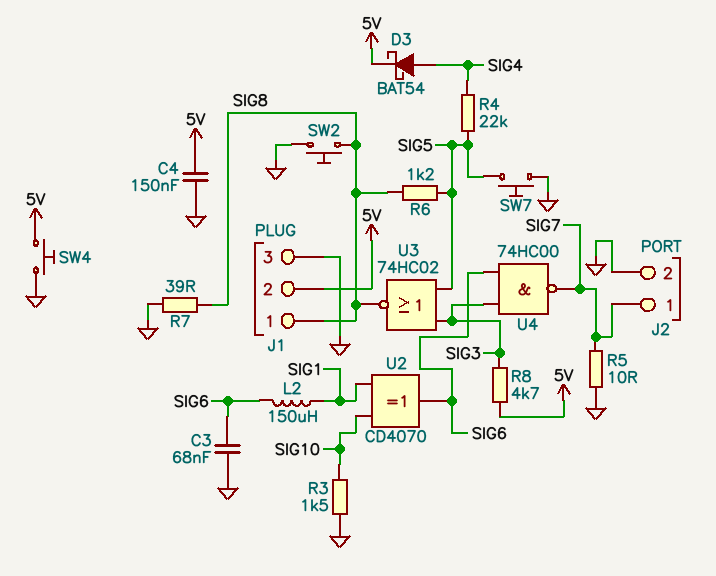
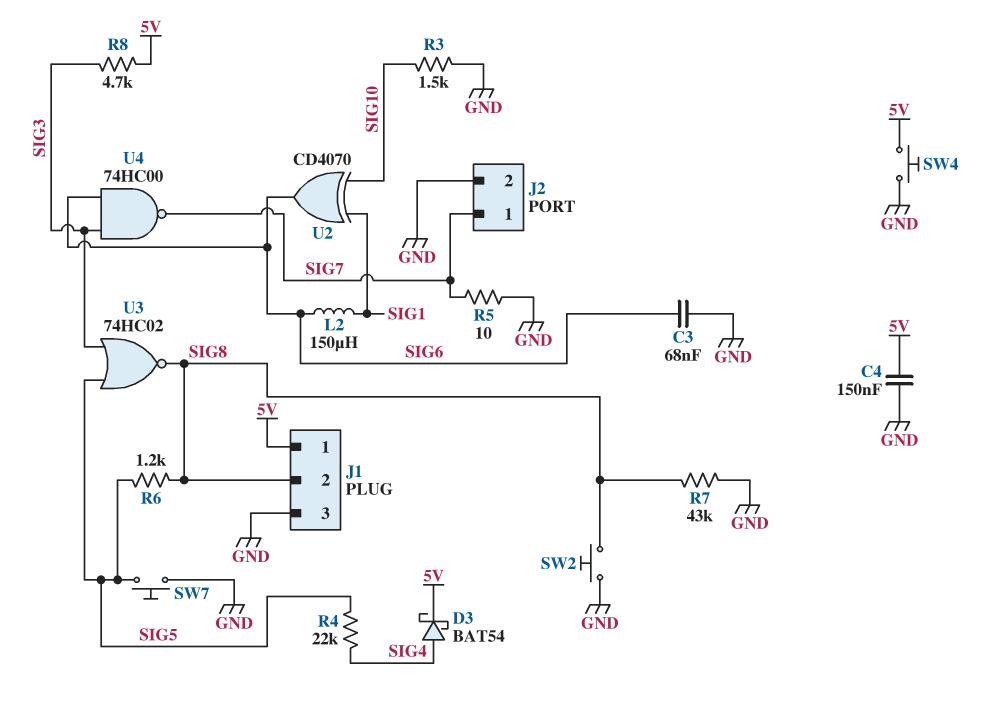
J1 pin 1: SIG8 -> 5V
J1 pin 2: 5V -> SIG8
R7: 39 (GND, SIG8) -> 43k (GND, SIG8)

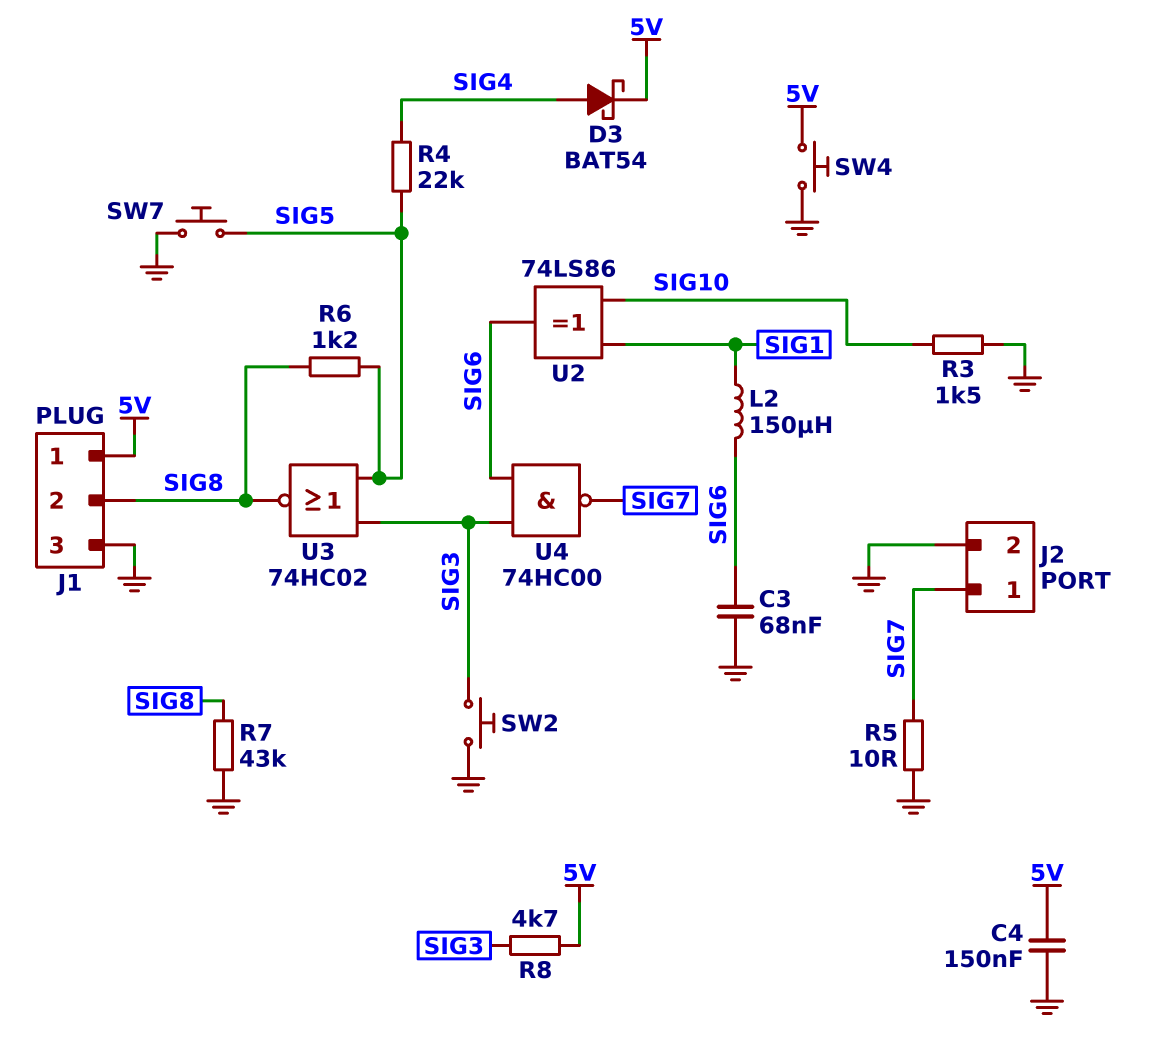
SW2: button (GND, SIG8) -> button (GND, SIG3)
U2: XOR CD4070 (in SIG1, in SIG10, out SIG6) -> XOR 74LS86 (in SIG1, in SIG10, out SIG6)

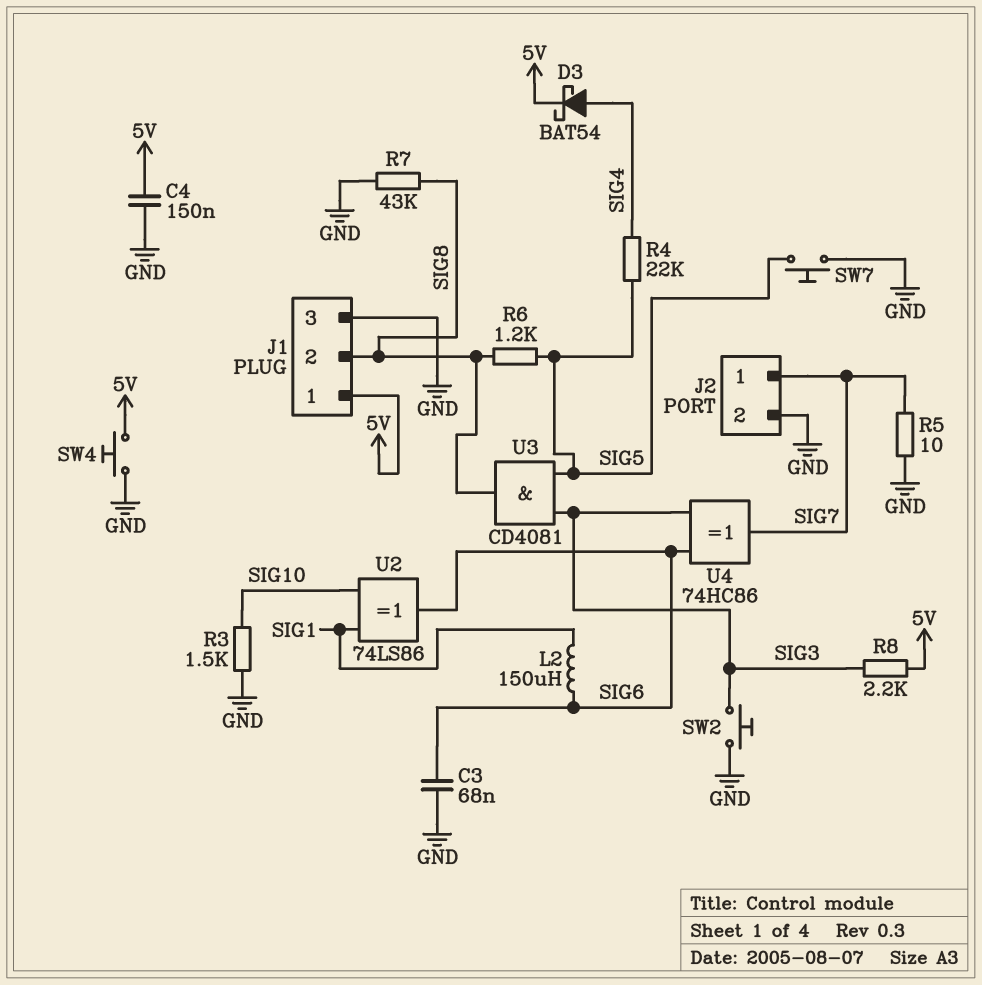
R8: 4.7k (5V, SIG3) -> 2.2k (5V, SIG3)
U3: NOR 74HC02 (in SIG3, in SIG5, out SIG8) -> AND CD4081 (in SIG3, in SIG5, out SIG8)
U4: NAND 74HC00 (in SIG3, in SIG6, out SIG7) -> XOR 74HC86 (in SIG3, in SIG6, out SIG7)

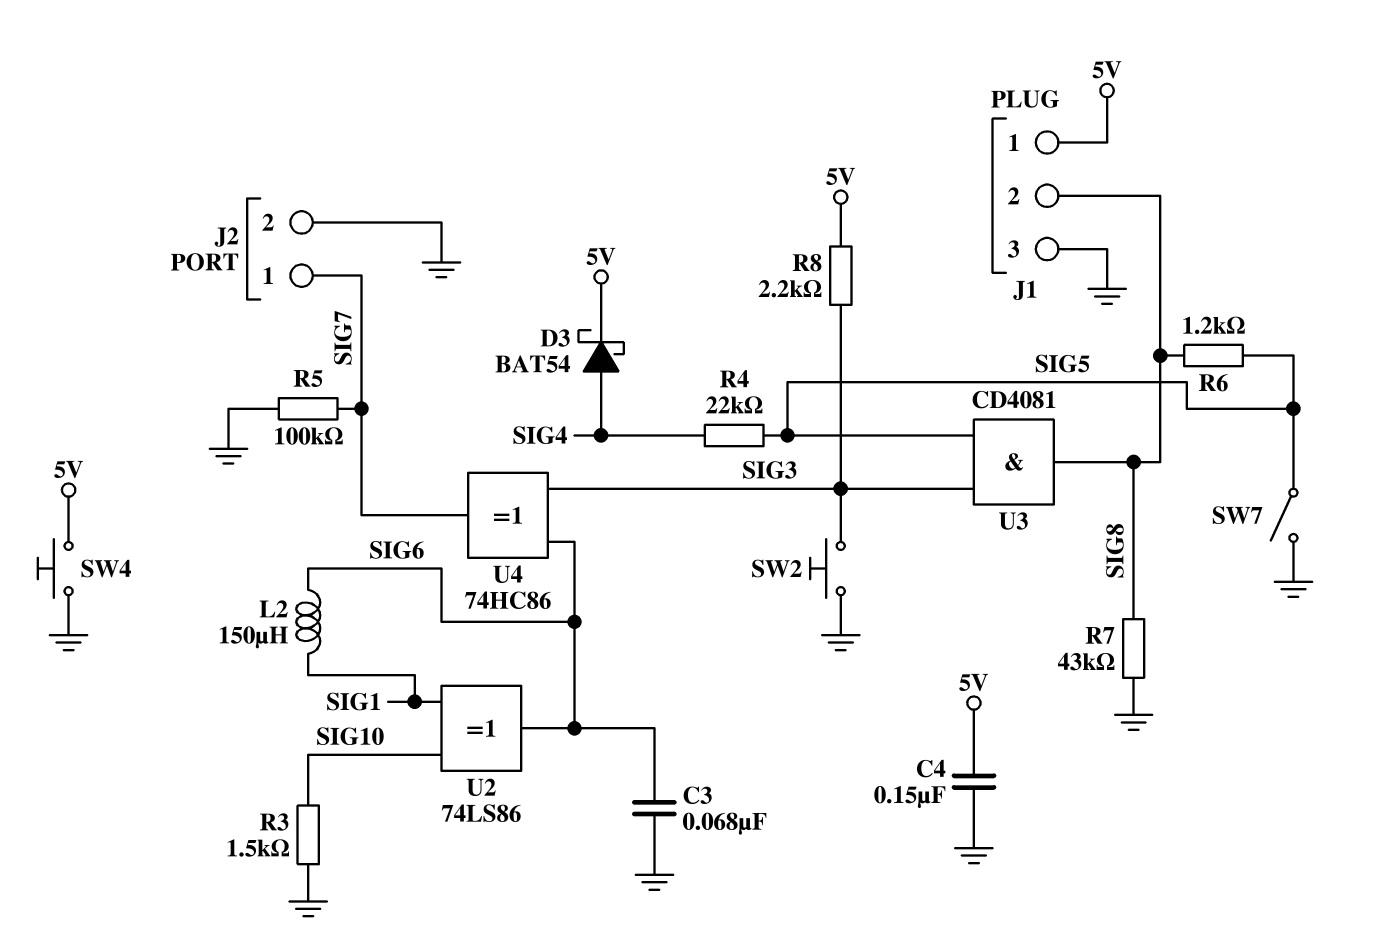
R5: 10 (GND, SIG7) -> 100k (GND, SIG7)
SW7: button (GND, SIG5) -> switch (GND, SIG5)

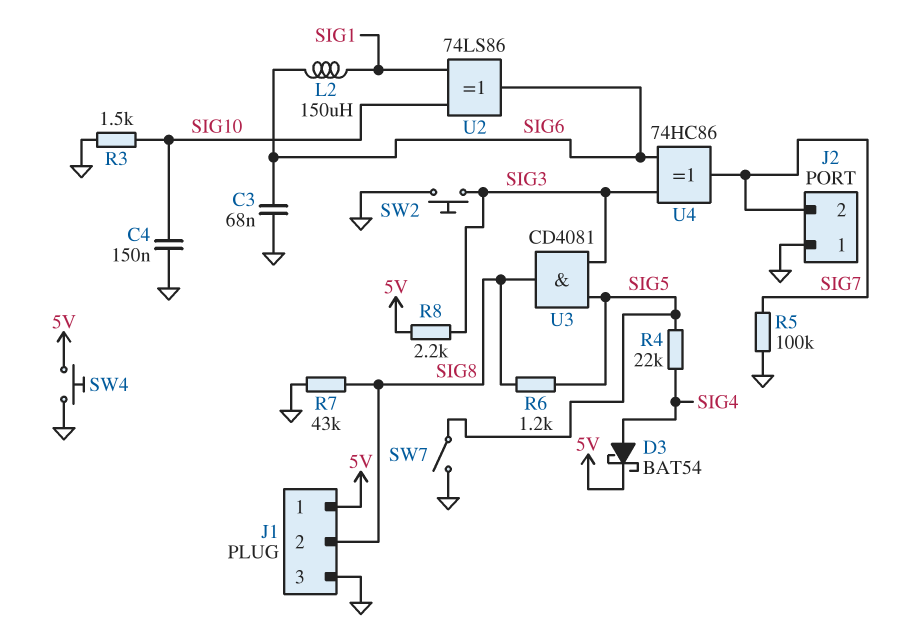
C4: 150nF (5V, GND) -> 150nF (GND, SIG10)
J2 pin 1: SIG7 -> GND
J2 pin 2: GND -> SIG7

